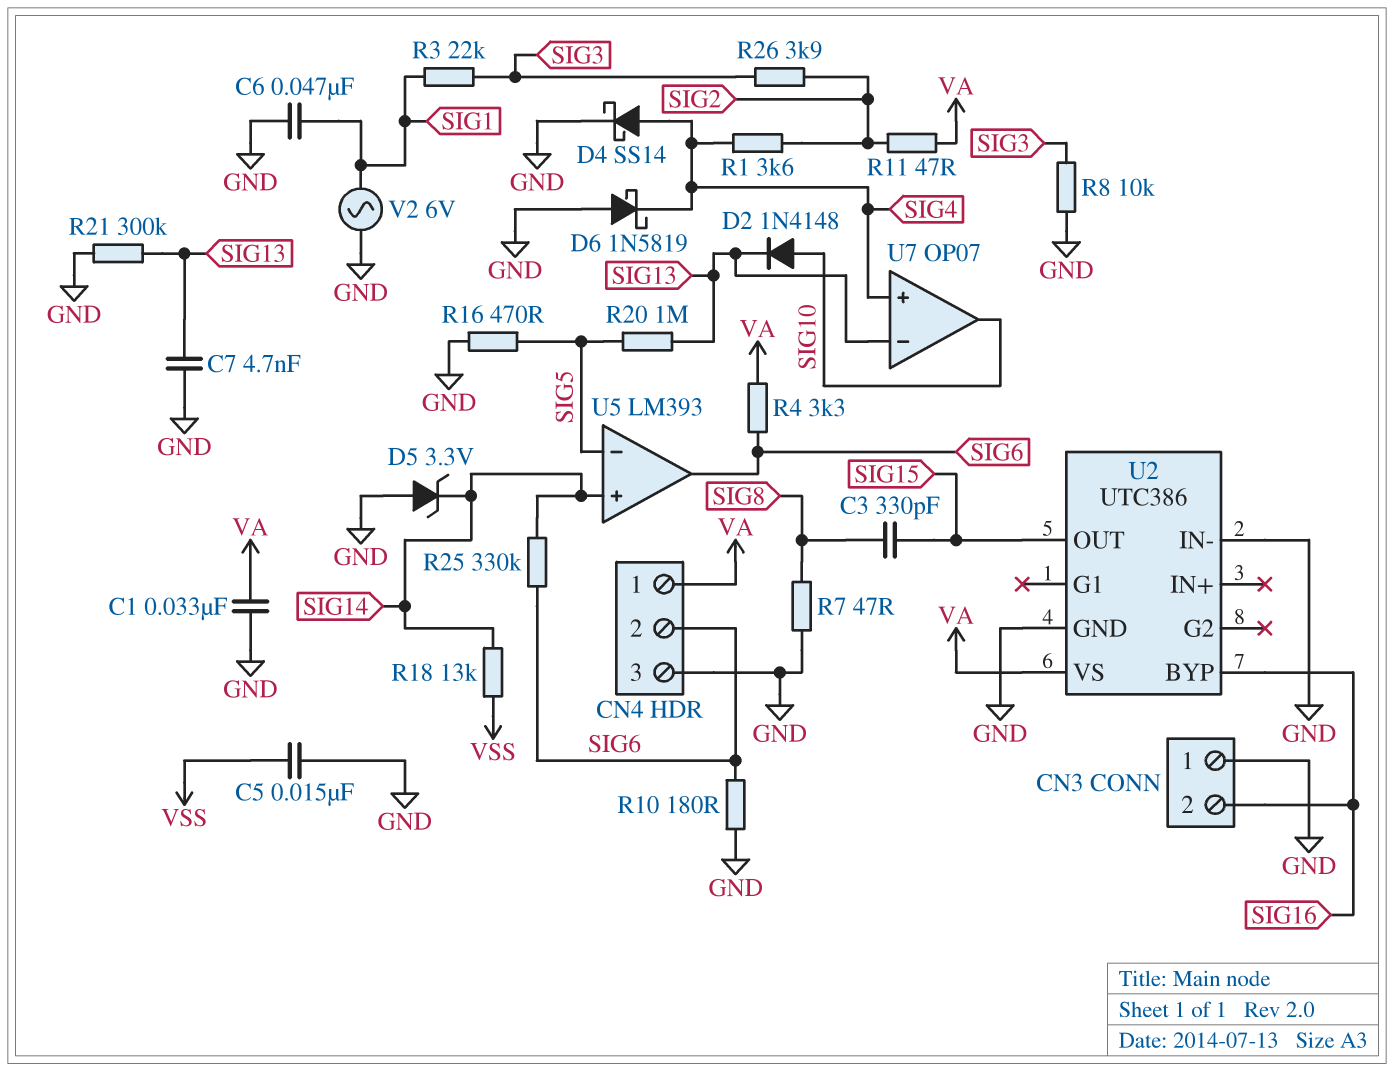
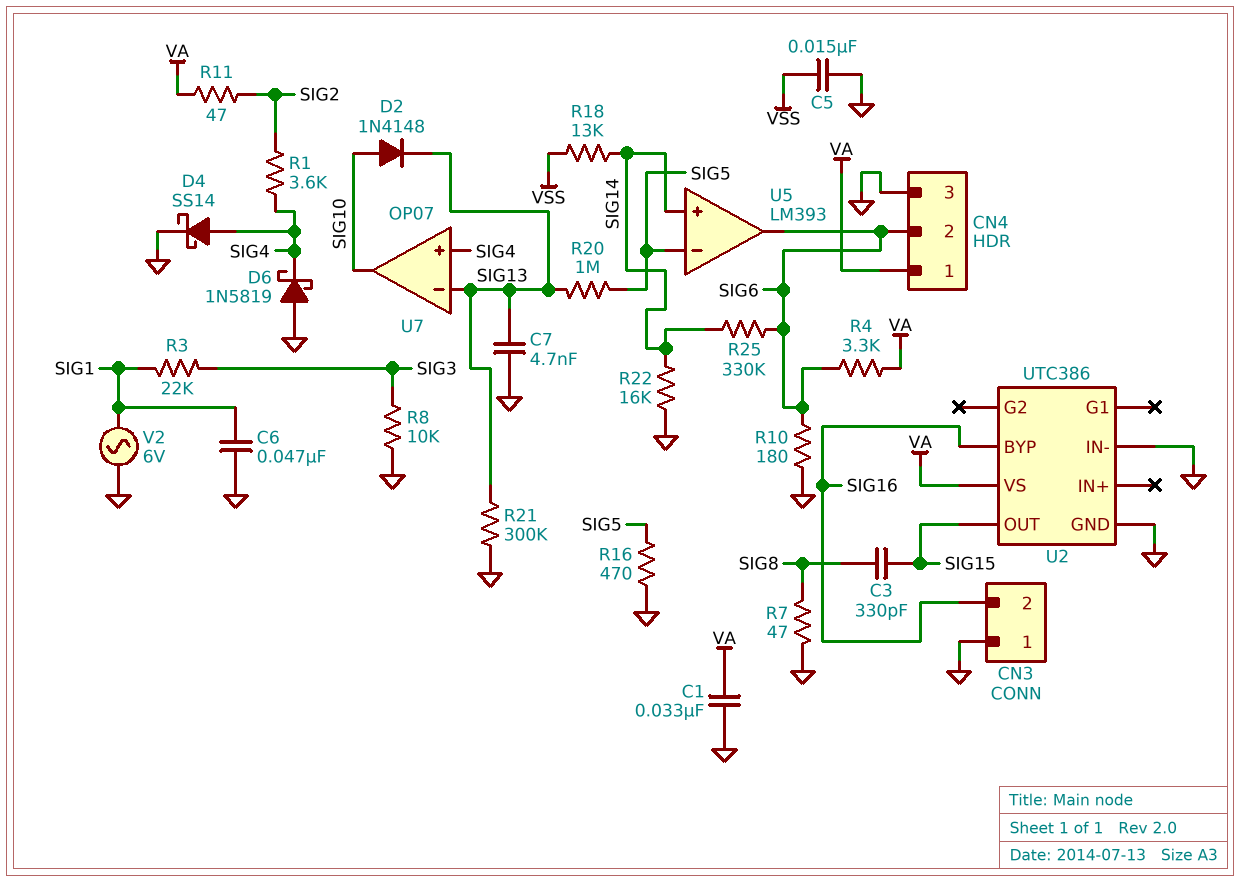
D5: zener 3.3V (A GND, K SIG14) -> none
R22: none -> 16k (GND, SIG14)
R26: 3.9k (SIG2, SIG3) -> none

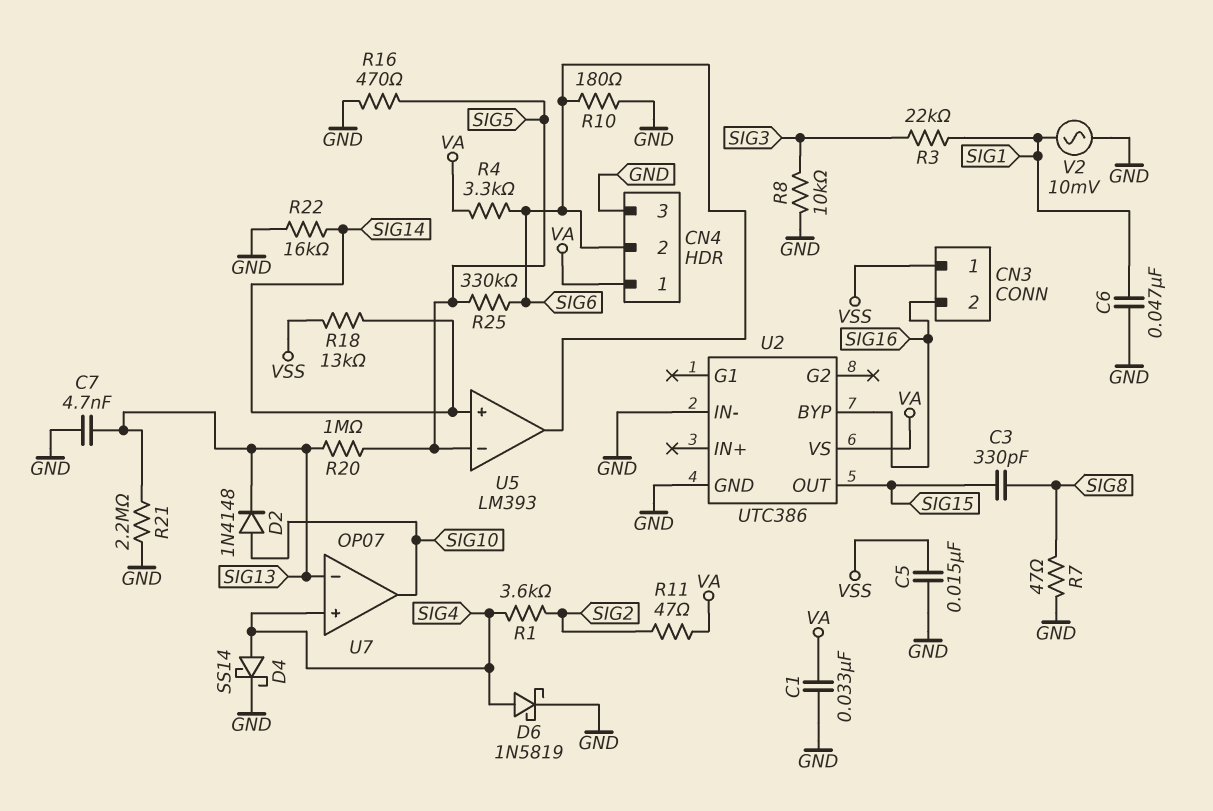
CN3 pin 1: GND -> VSS
D6: schottky 1N5819 (A GND, K SIG4) -> schottky 1N5819 (A SIG4, K GND)
R21: 300k (GND, SIG13) -> 2.2M (GND, SIG13)
R25: 330k (SIG6, SIG14) -> 330k (SIG5, SIG6)
V2: AC 6V (GND, SIG1) -> AC 10mV (GND, SIG1)

